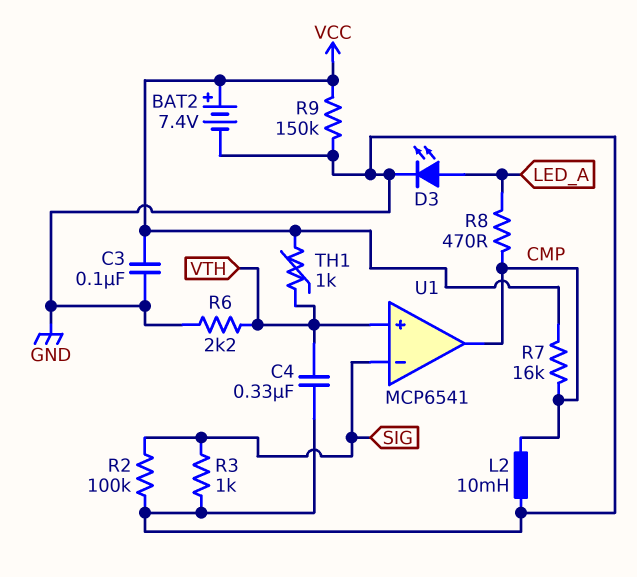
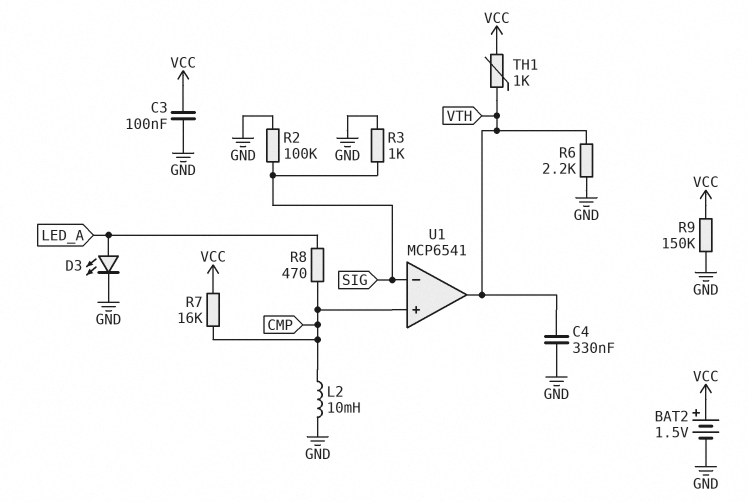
BAT2: 7.4V (plus VCC, minus GND) -> 1.5V (plus VCC, minus GND)
U1 pin in+: VTH -> CMP
U1 pin out: CMP -> VTH

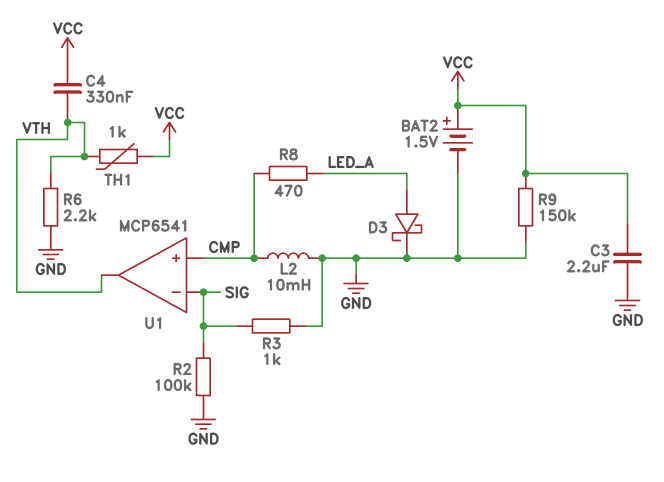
C3: 100nF (GND, VCC) -> 2.2uF (GND, VCC)
C4: 330nF (GND, VTH) -> 330nF (VCC, VTH)
D3: LED (A LED_A, K GND) -> schottky (A LED_A, K GND)
R7: 16k (CMP, VCC) -> none

